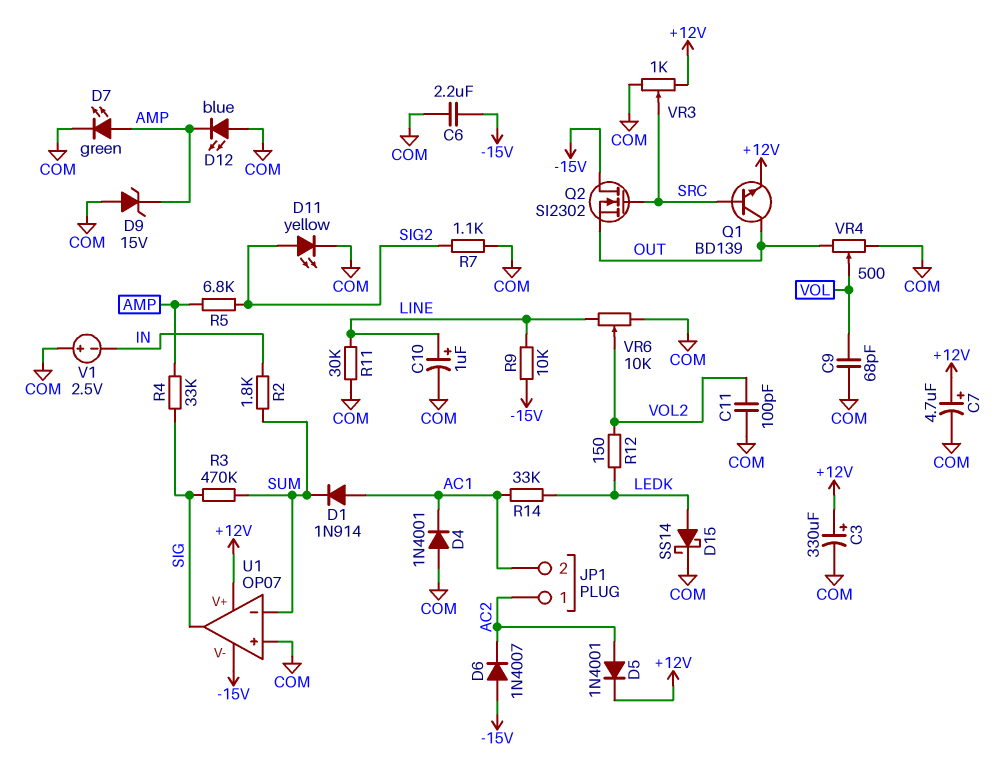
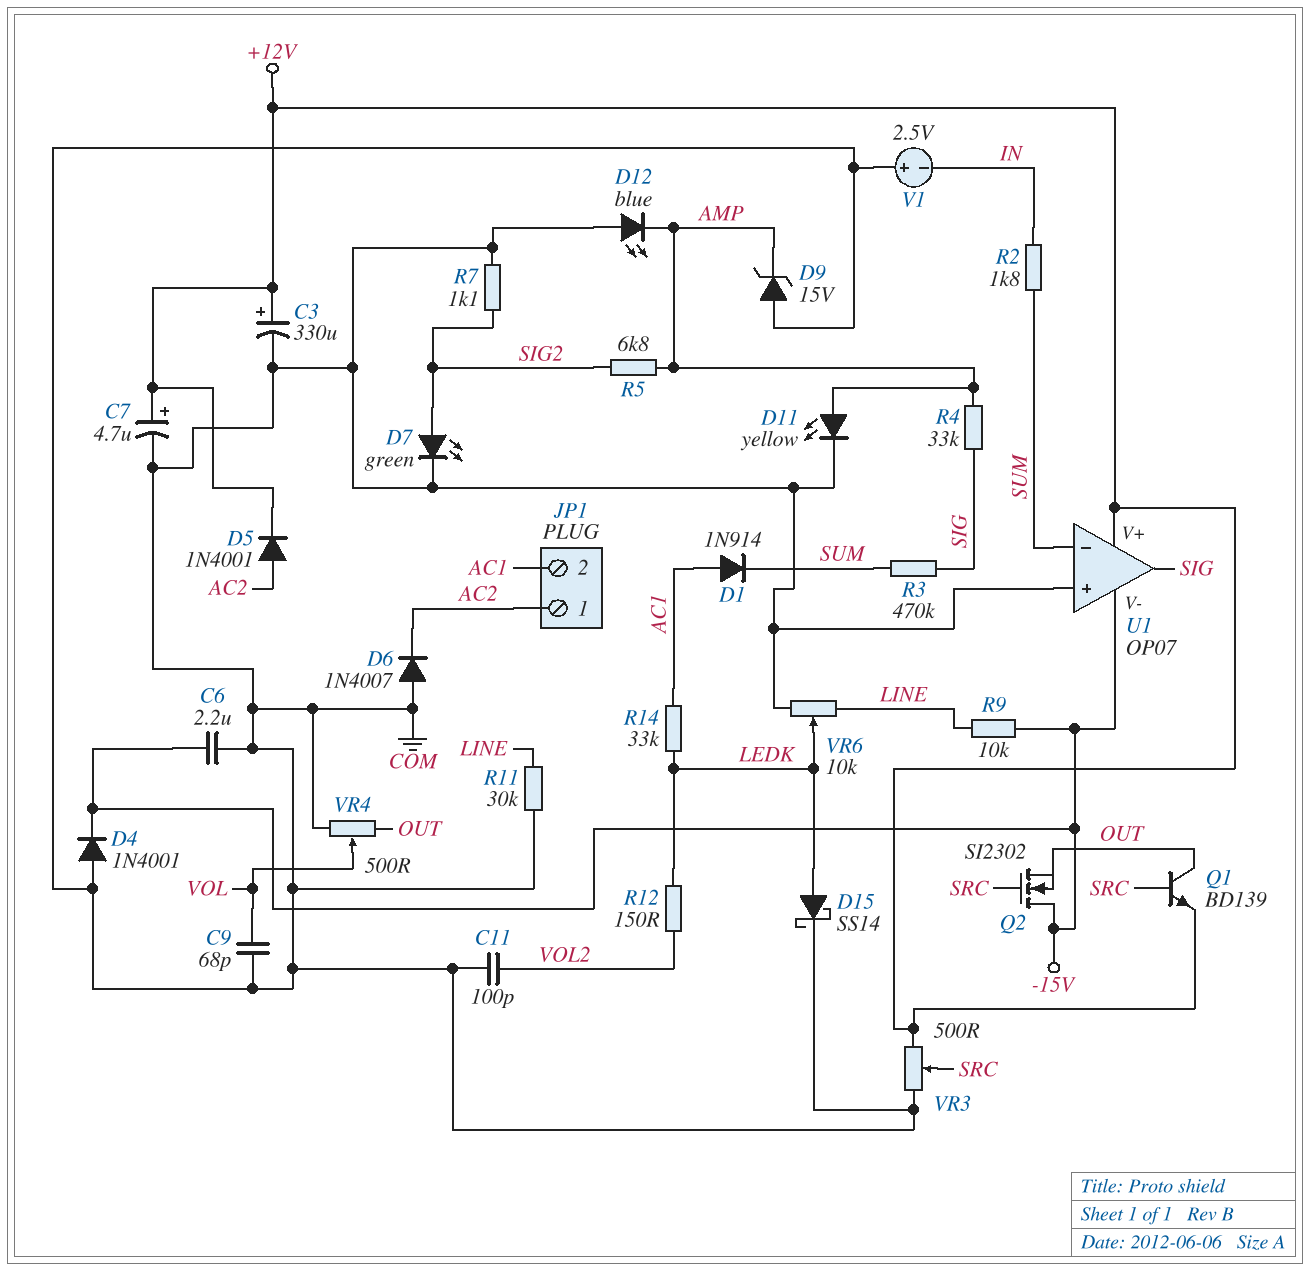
C10: 1uF (plus LINE, minus COM) -> none
D4: diode 1N4001 (A COM, K AC1) -> diode 1N4001 (A COM, K -15V)
D6: diode 1N4007 (A -15V, K AC2) -> diode 1N4007 (A COM, K AC2)
D7: LED green (A AMP, K COM) -> LED green (A SIG2, K COM)
D11: LED yellow (A SIG2, K COM) -> LED yellow (A AMP, K COM)
VR3: 1k (+12V, COM, wiper SRC) -> 500 (+12V, COM, wiper SRC)
VR6: 10k (COM, LINE, wiper VOL2) -> 10k (COM, LINE, wiper LEDK)

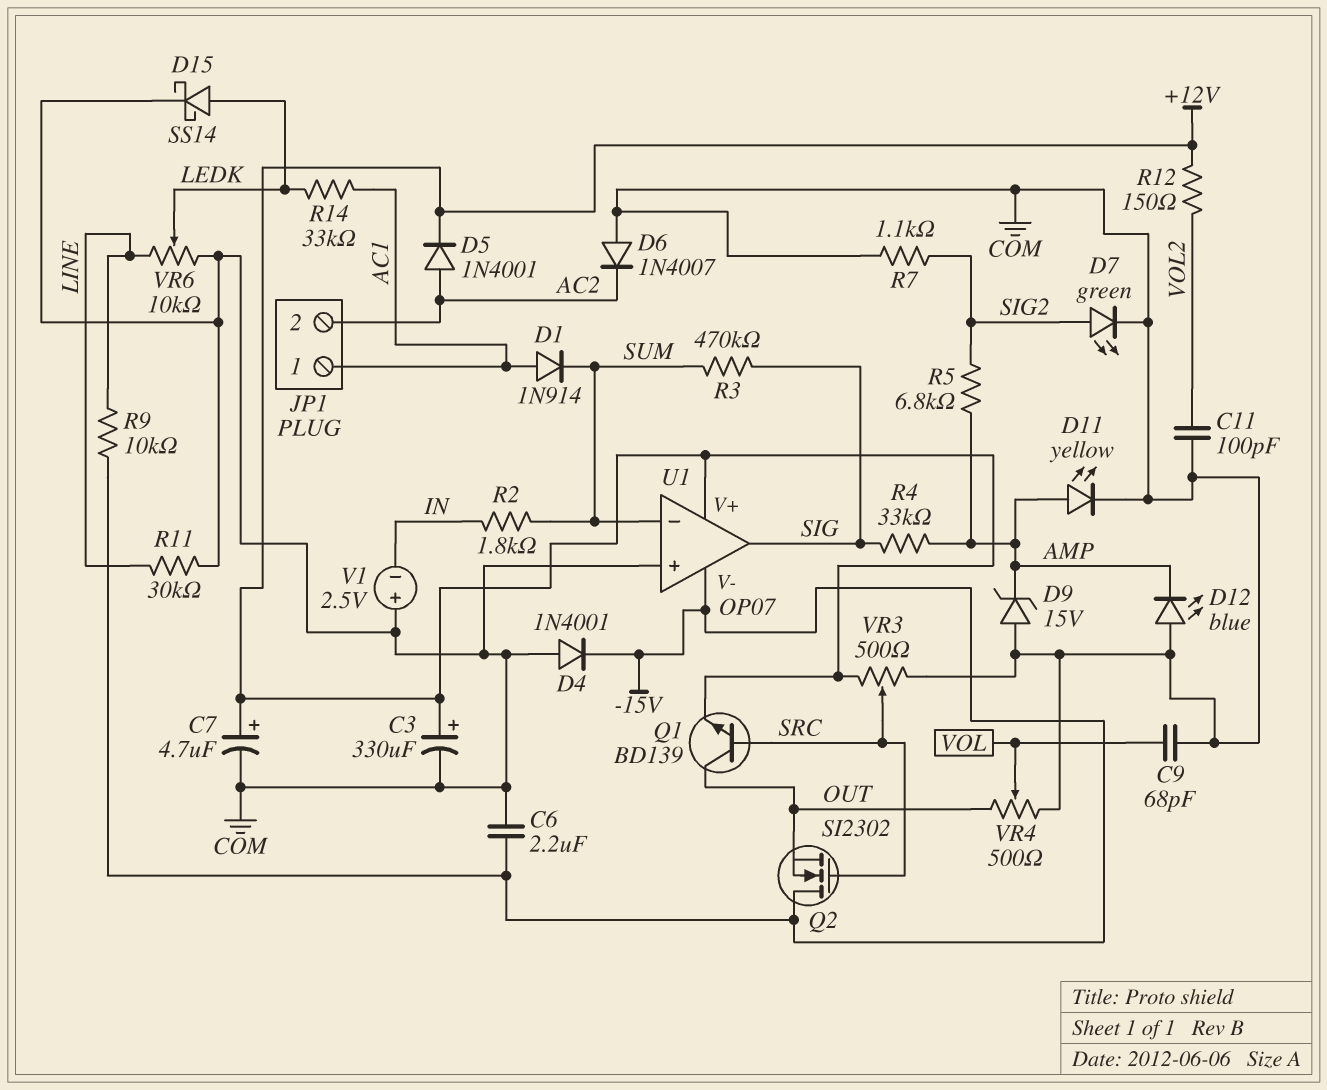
JP1 pin 1: AC2 -> AC1
JP1 pin 2: AC1 -> AC2
R12: 150 (LEDK, VOL2) -> 150 (+12V, VOL2)

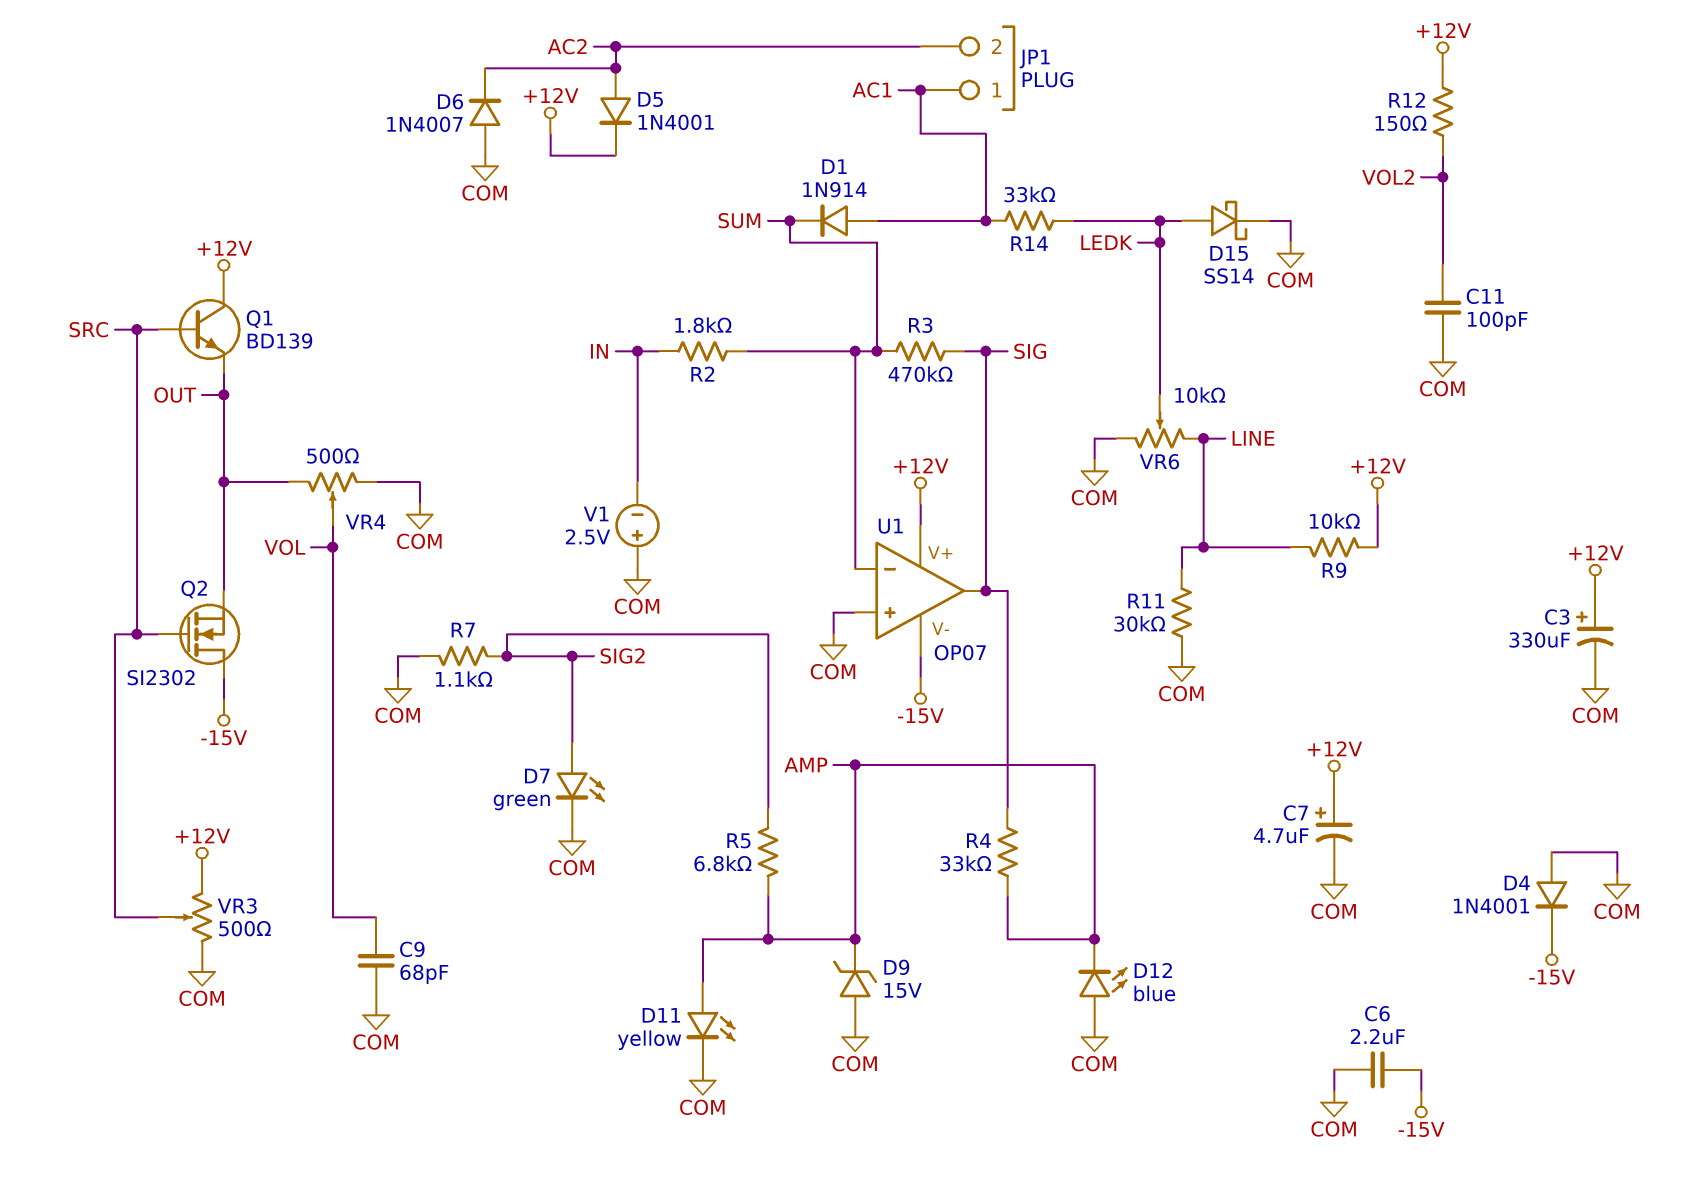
Q1: NPN BD139 (B SRC, C OUT, E +12V) -> NPN BD139 (B SRC, C +12V, E OUT)
R9: 10k (-15V, LINE) -> 10k (+12V, LINE)

